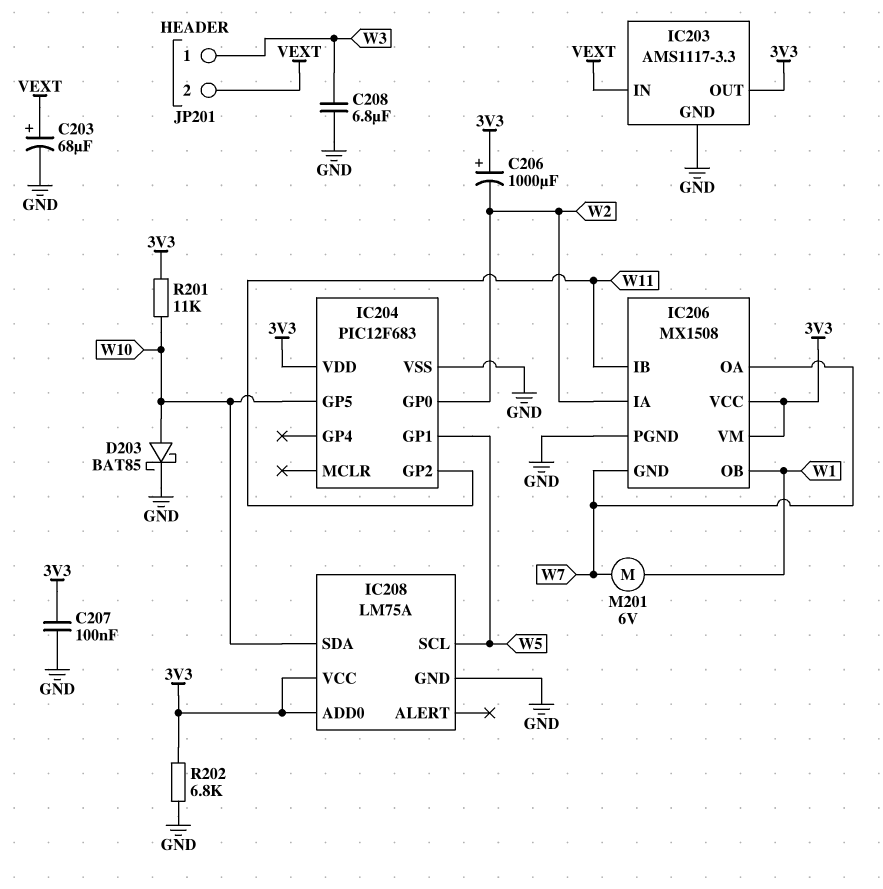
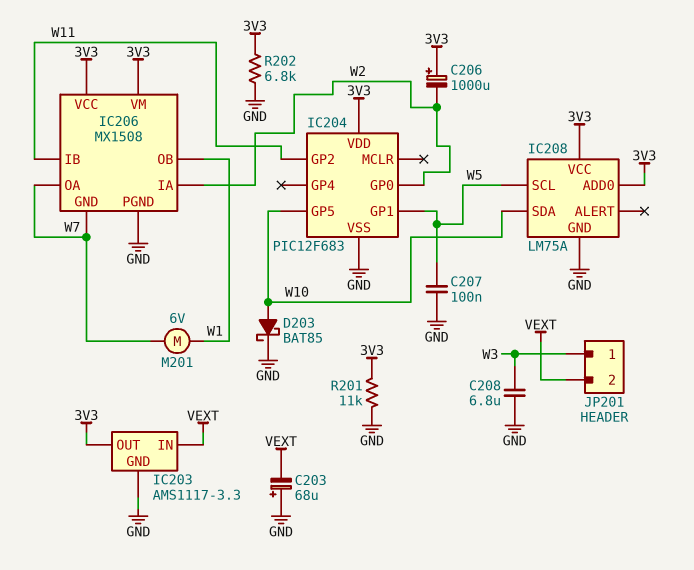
C203: 68uF (plus VEXT, minus GND) -> 68uF (plus GND, minus VEXT)
C207: 100nF (3V3, GND) -> 100nF (GND, W5)
R201: 11k (3V3, W10) -> 11k (3V3, GND)

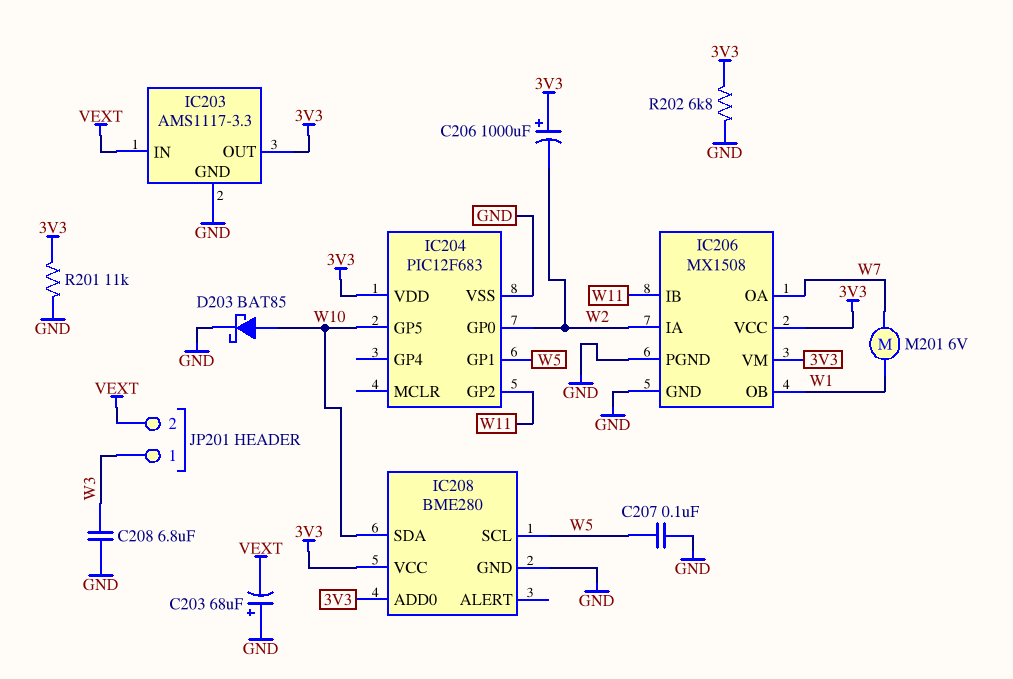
IC206 pin GND: W7 -> GND
IC208: LM75A -> BME280

